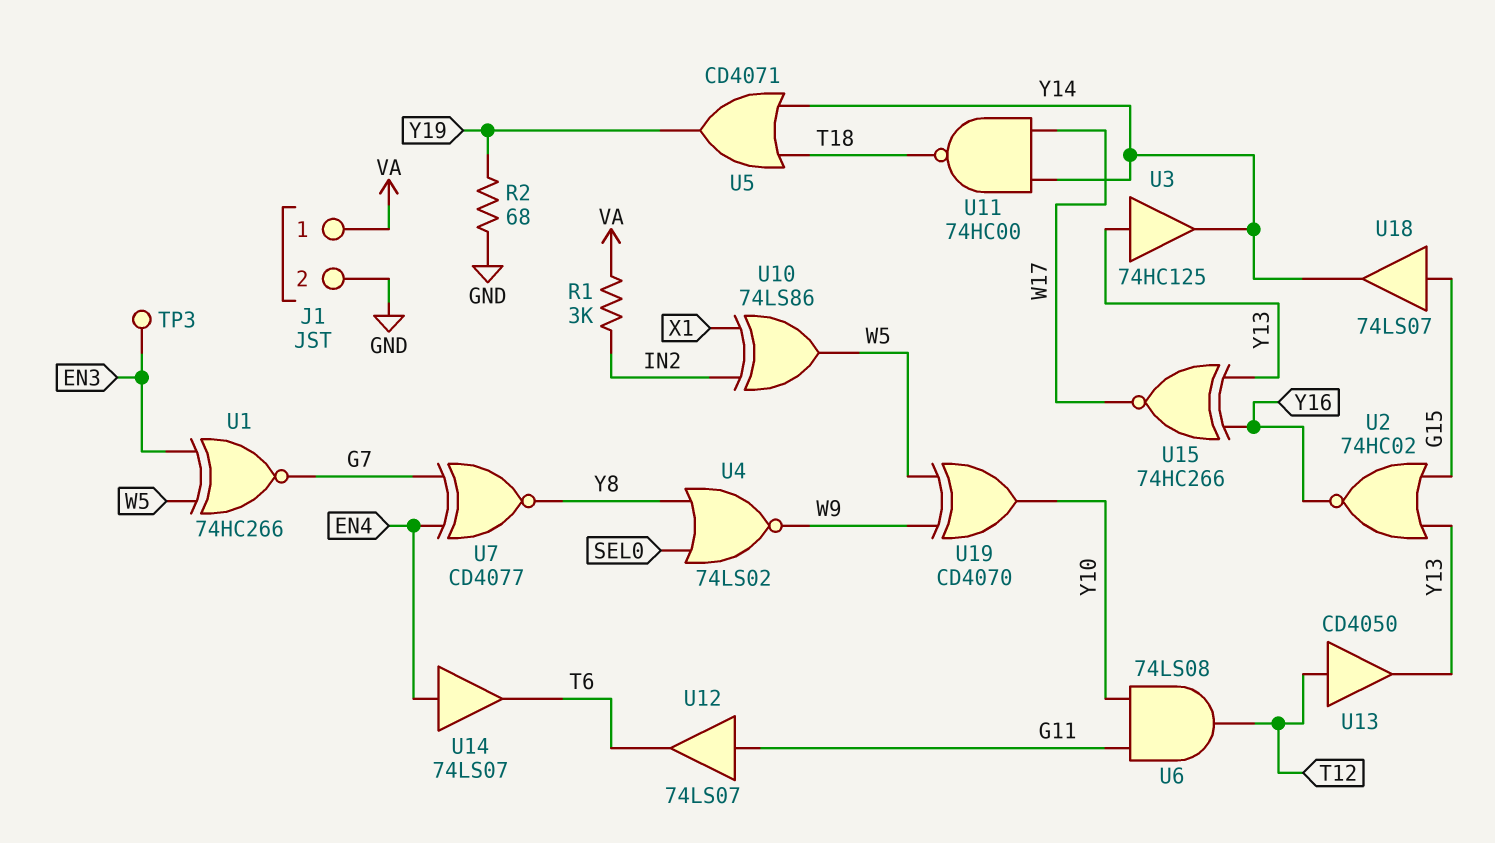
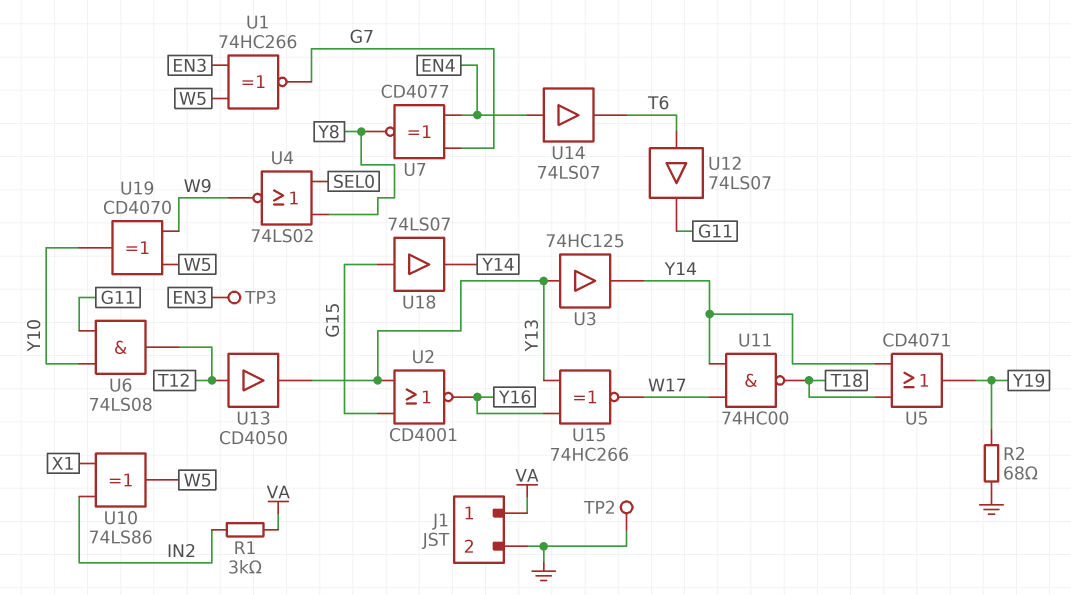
TP2: none -> test point (GND)
U2: NOR 74HC02 (in G15, in Y13, out Y16) -> NOR CD4001 (in G15, in Y13, out Y16)
U12: buffer 74LS07 (in G11, out T6) -> buffer 74LS07 (in T6, out G11)

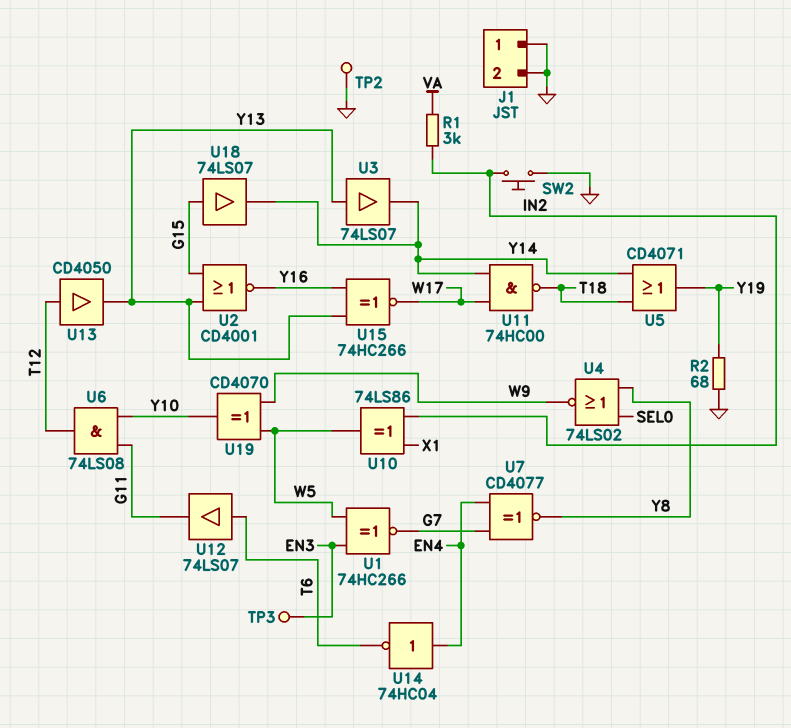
J1 pin 1: VA -> GND
SW2: none -> button (GND, IN2)
U3: buffer 74HC125 (in Y13, out Y14) -> buffer 74LS07 (in Y13, out Y14)
U14: buffer 74LS07 (in EN4, out T6) -> NOT 74HC04 (in EN4, out T6)

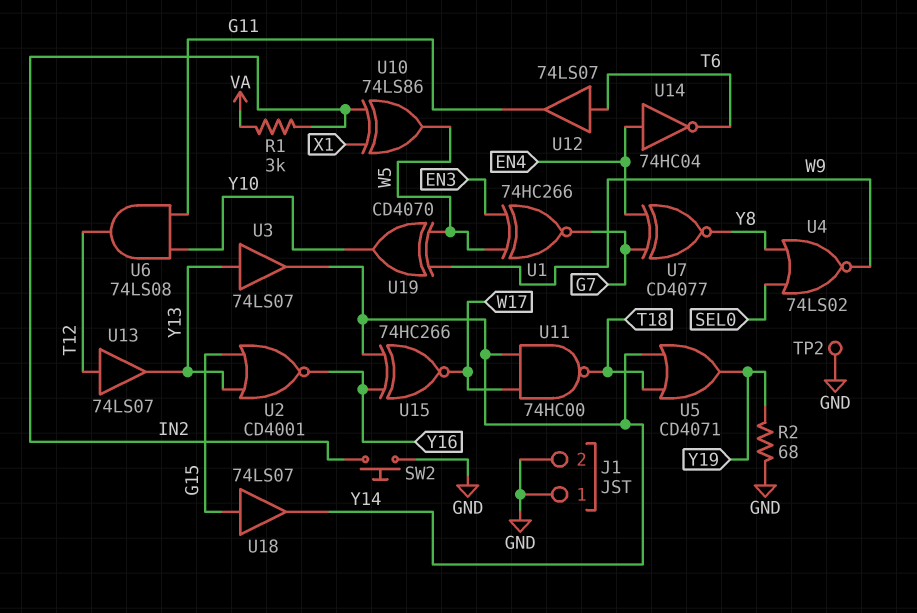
TP3: test point (EN3) -> none
U13: buffer CD4050 (in T12, out Y13) -> buffer 74LS07 (in T12, out Y13)
U15: XNOR 74HC266 (in Y13, in Y16, out W17) -> XNOR 74HC266 (in Y14, in Y16, out W17)

